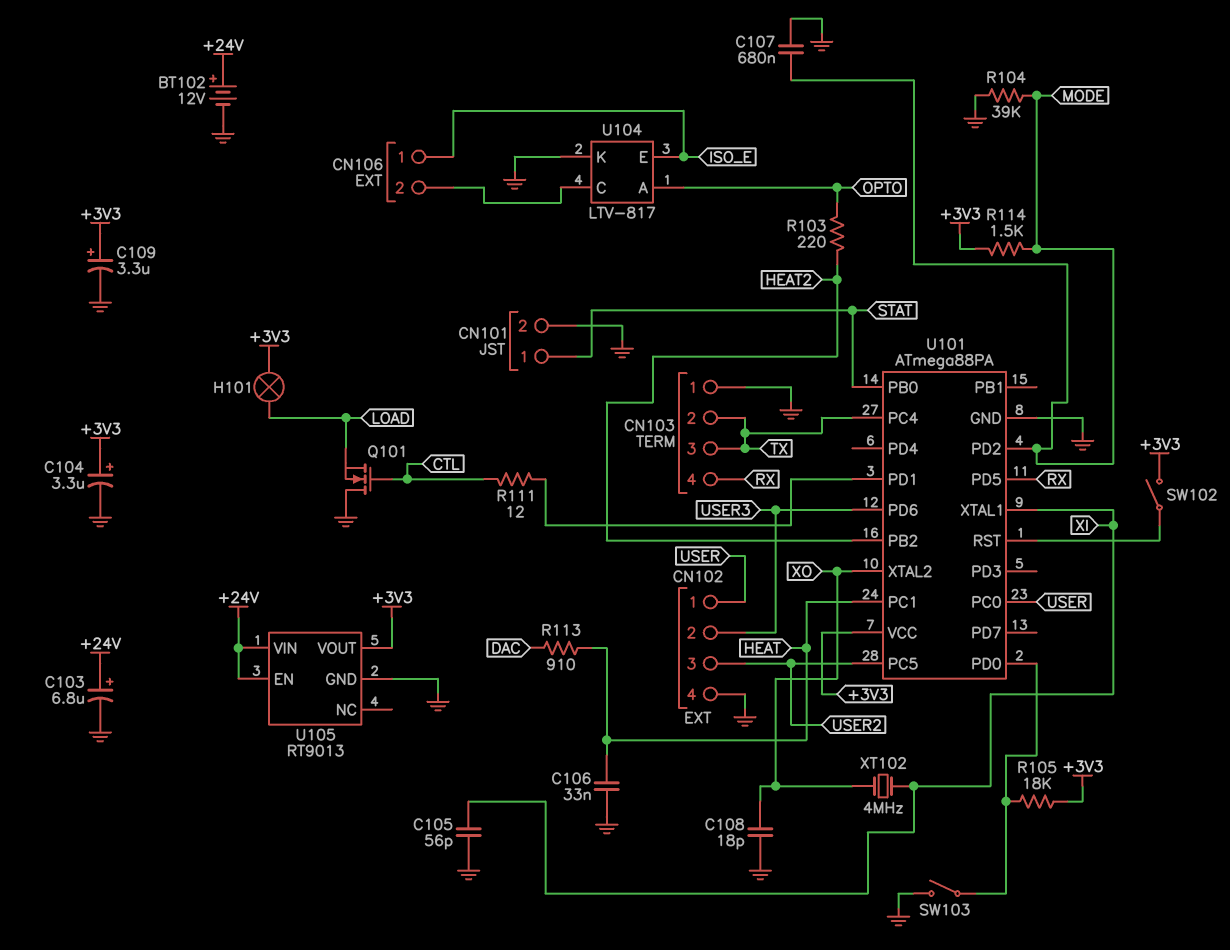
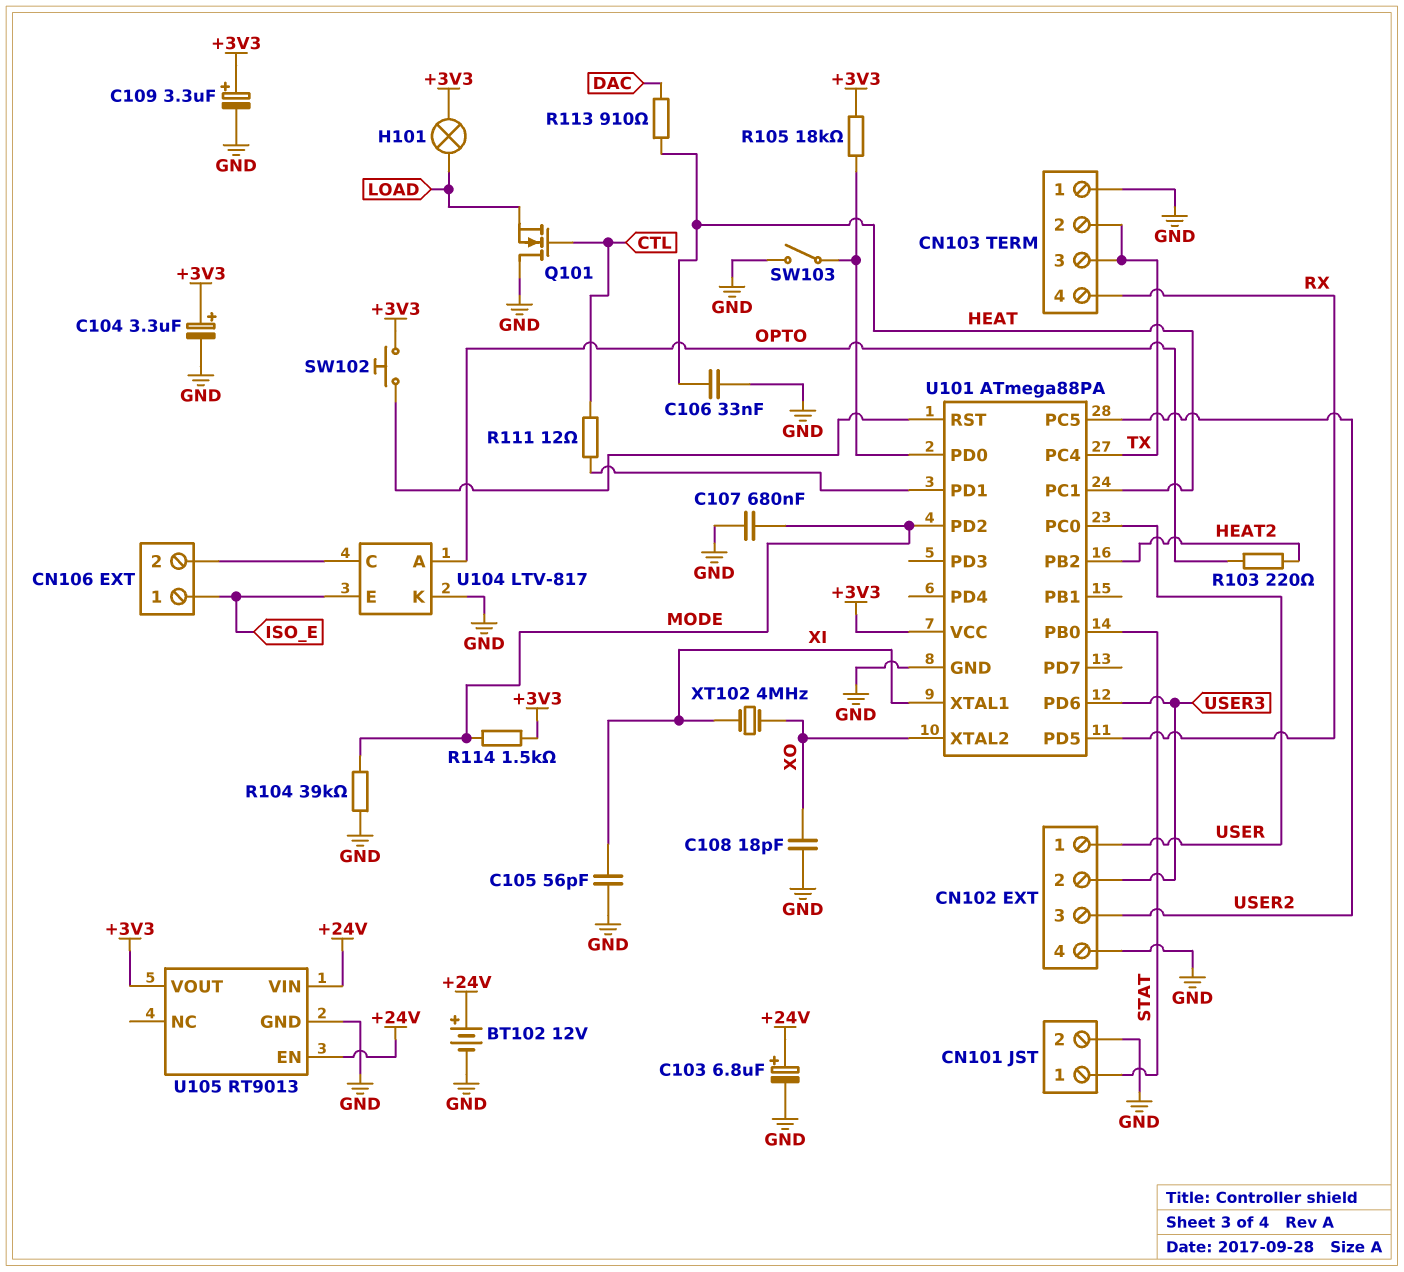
SW102: switch (+3V3, U101/RST) -> button (+3V3, U101/RST)

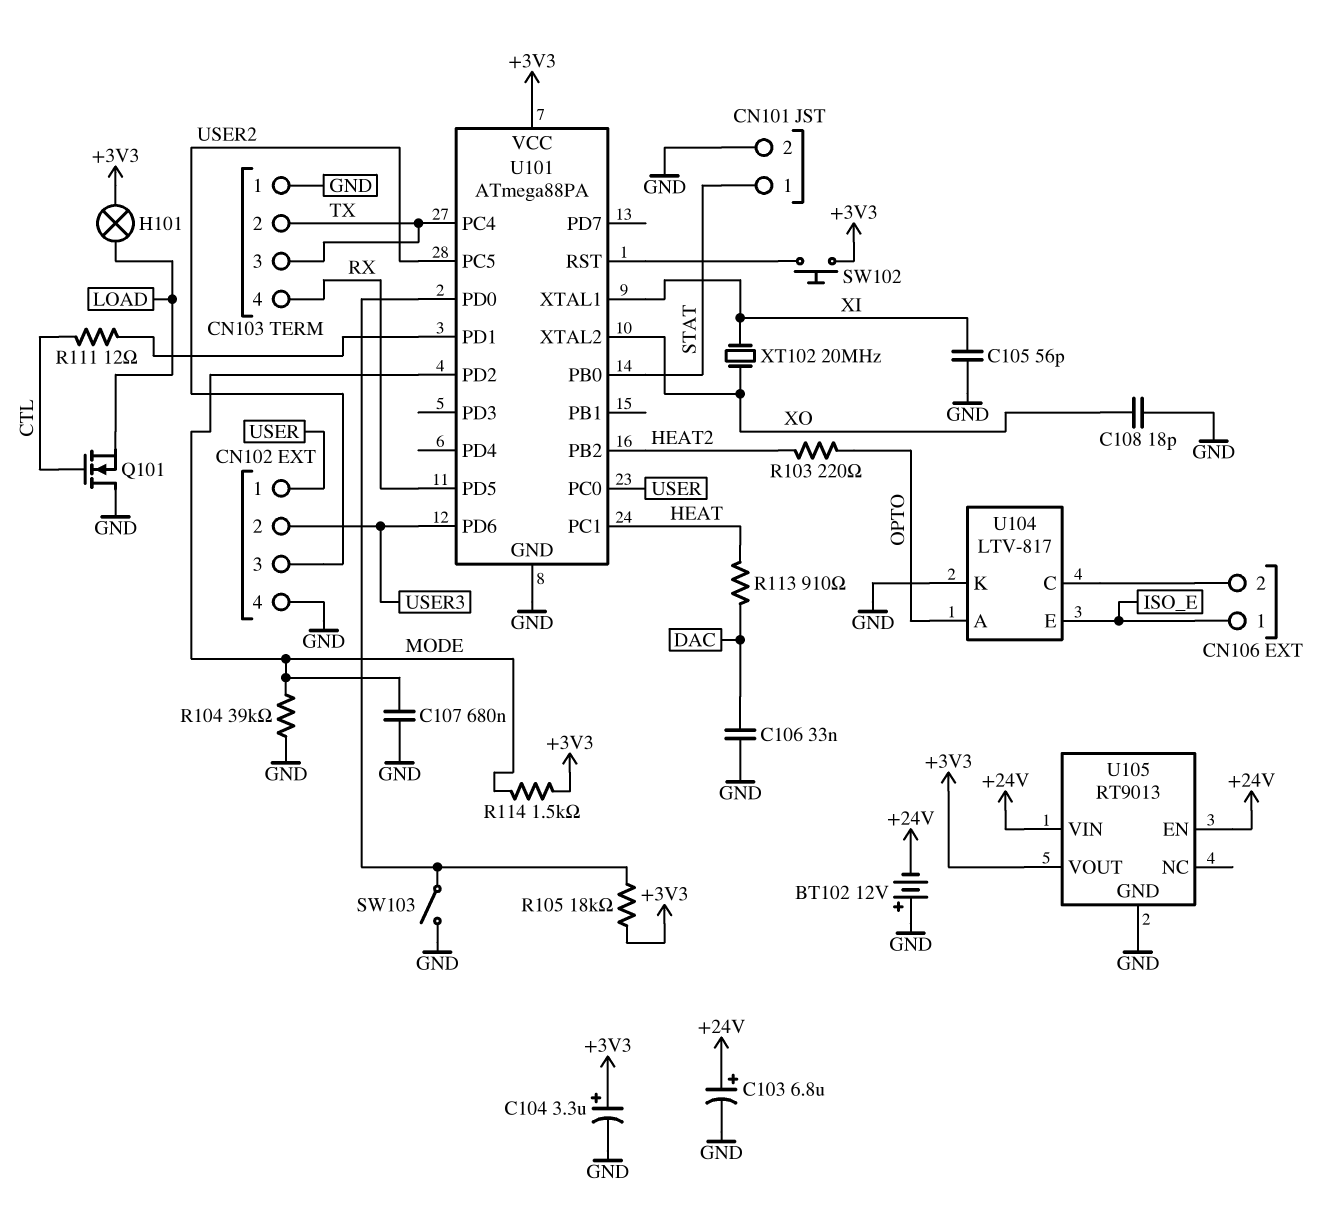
BT102: 12V (plus +24V, minus GND) -> 12V (plus GND, minus +24V)
C106: 33nF (GND, HEAT) -> 33nF (DAC, GND)
C109: 3.3uF (plus +3V3, minus GND) -> none
XT102: 4MHz (XI, XO) -> 20MHz (XI, XO)

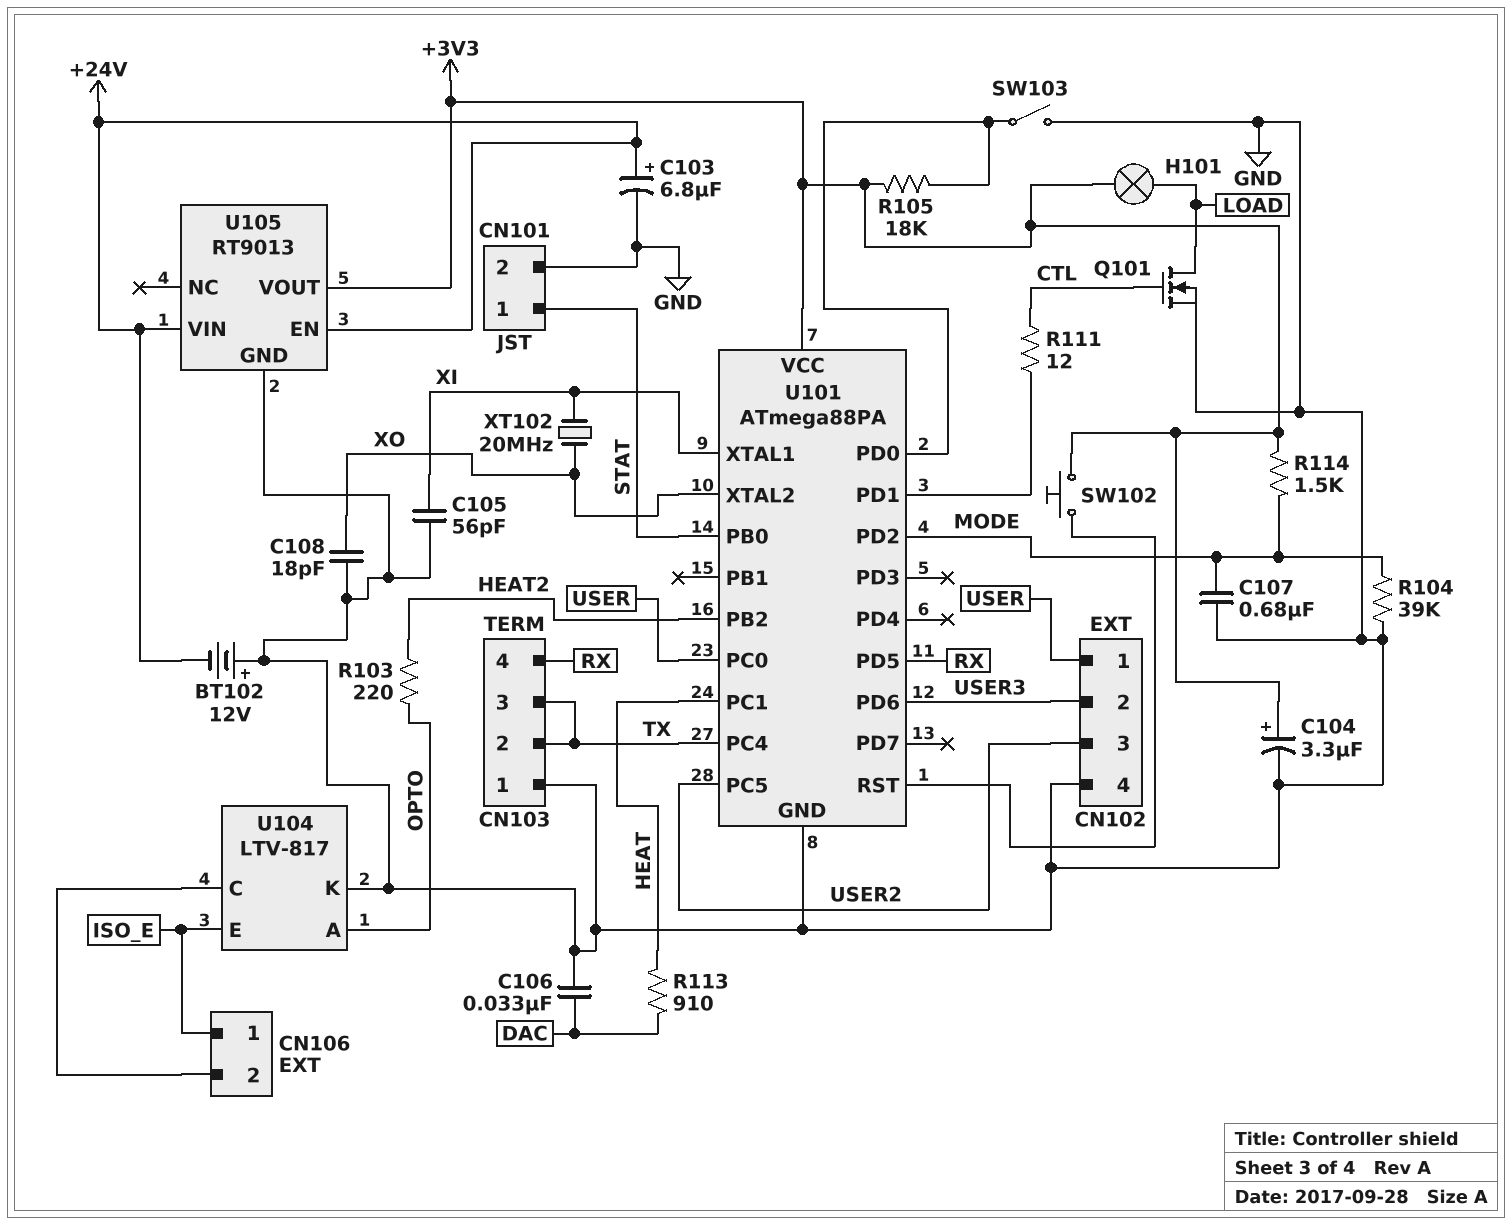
Q101: NMOS (G CTL, D GND, S LOAD) -> NMOS (G CTL, D LOAD, S GND)

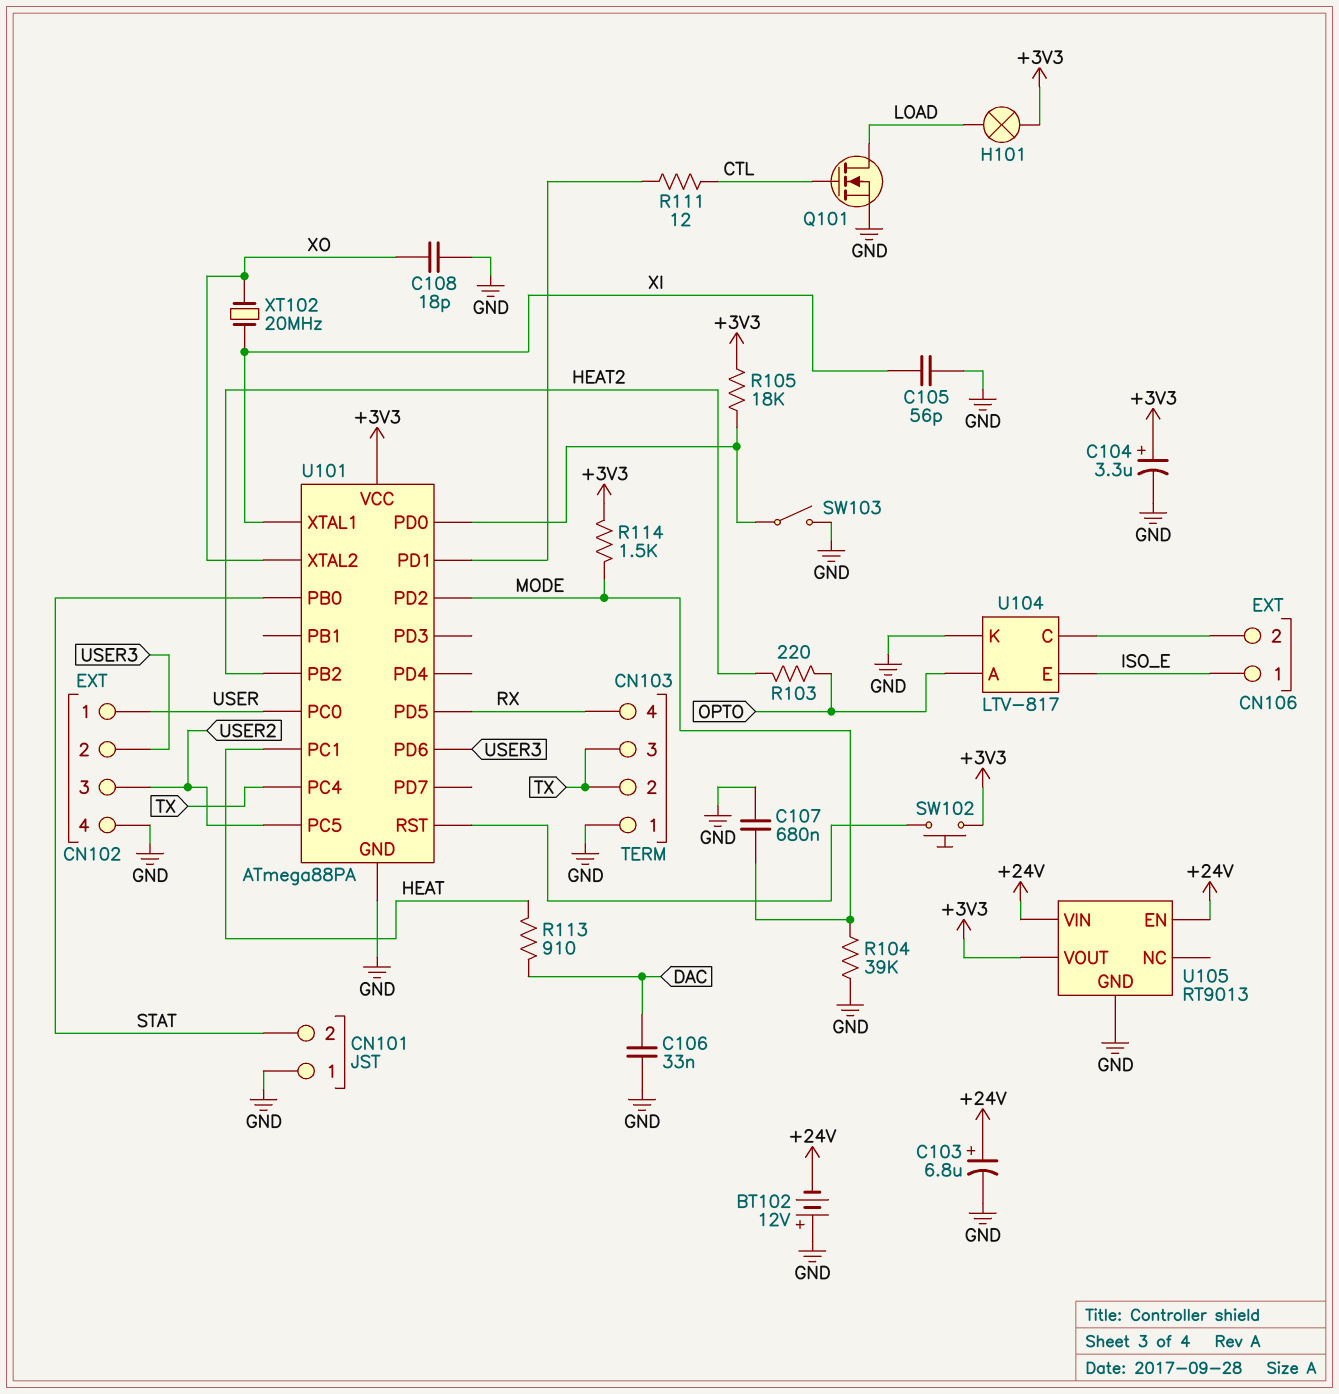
CN101 pin 1: STAT -> GND
CN101 pin 2: GND -> STAT

